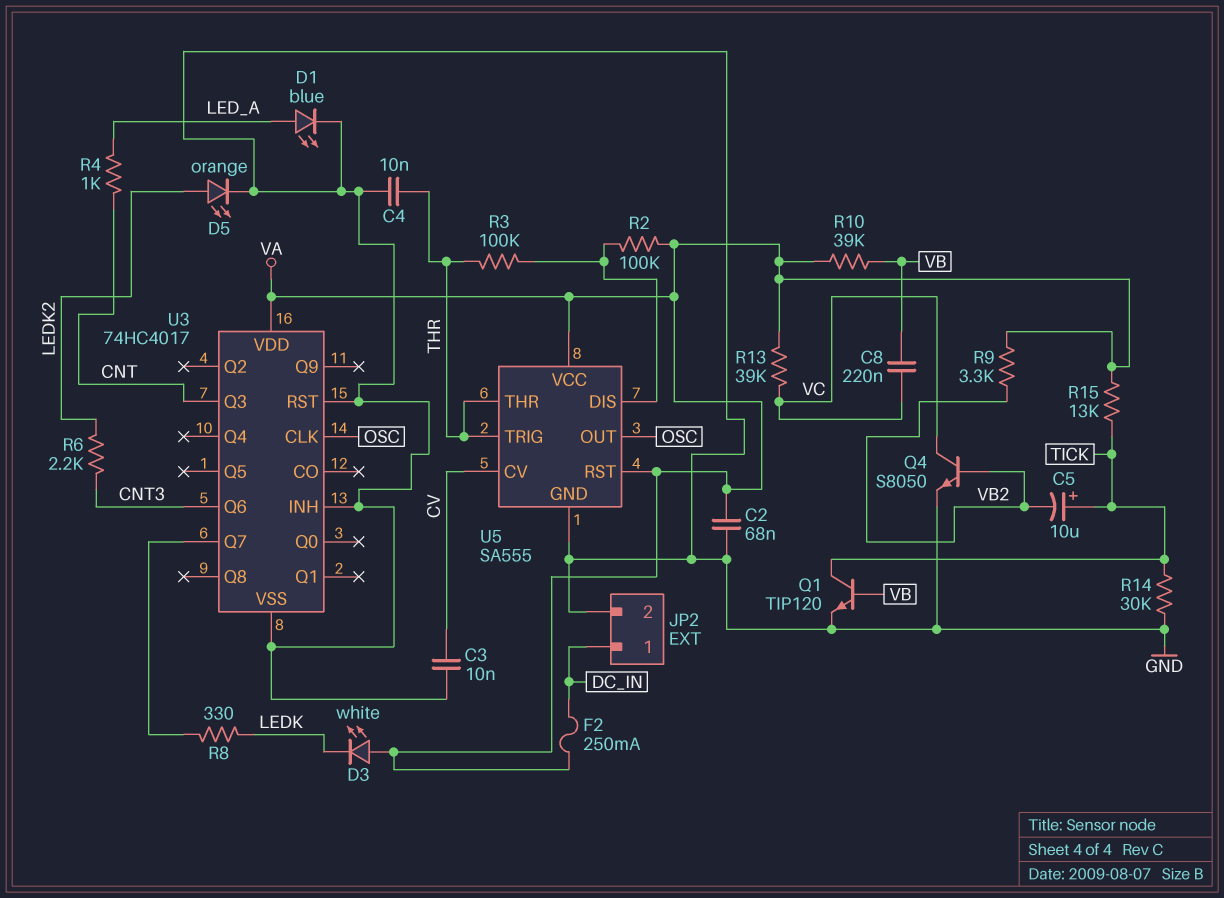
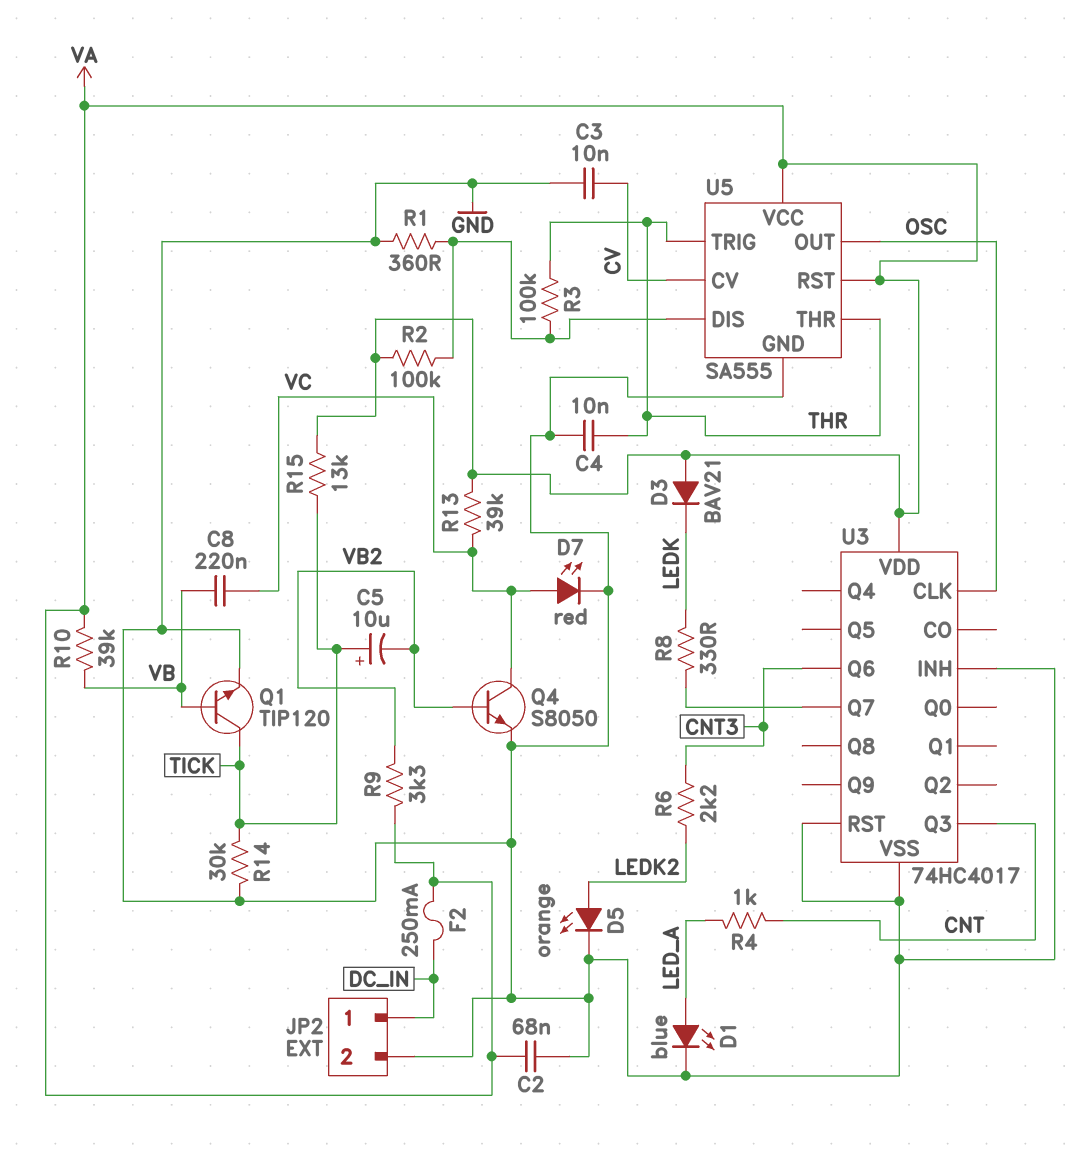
D3: LED white (A VA, K LEDK) -> diode BAV21 (A VA, K LEDK)
D7: none -> LED red (A VC, K GND)
R1: none -> 360 (GND, U5/DIS)

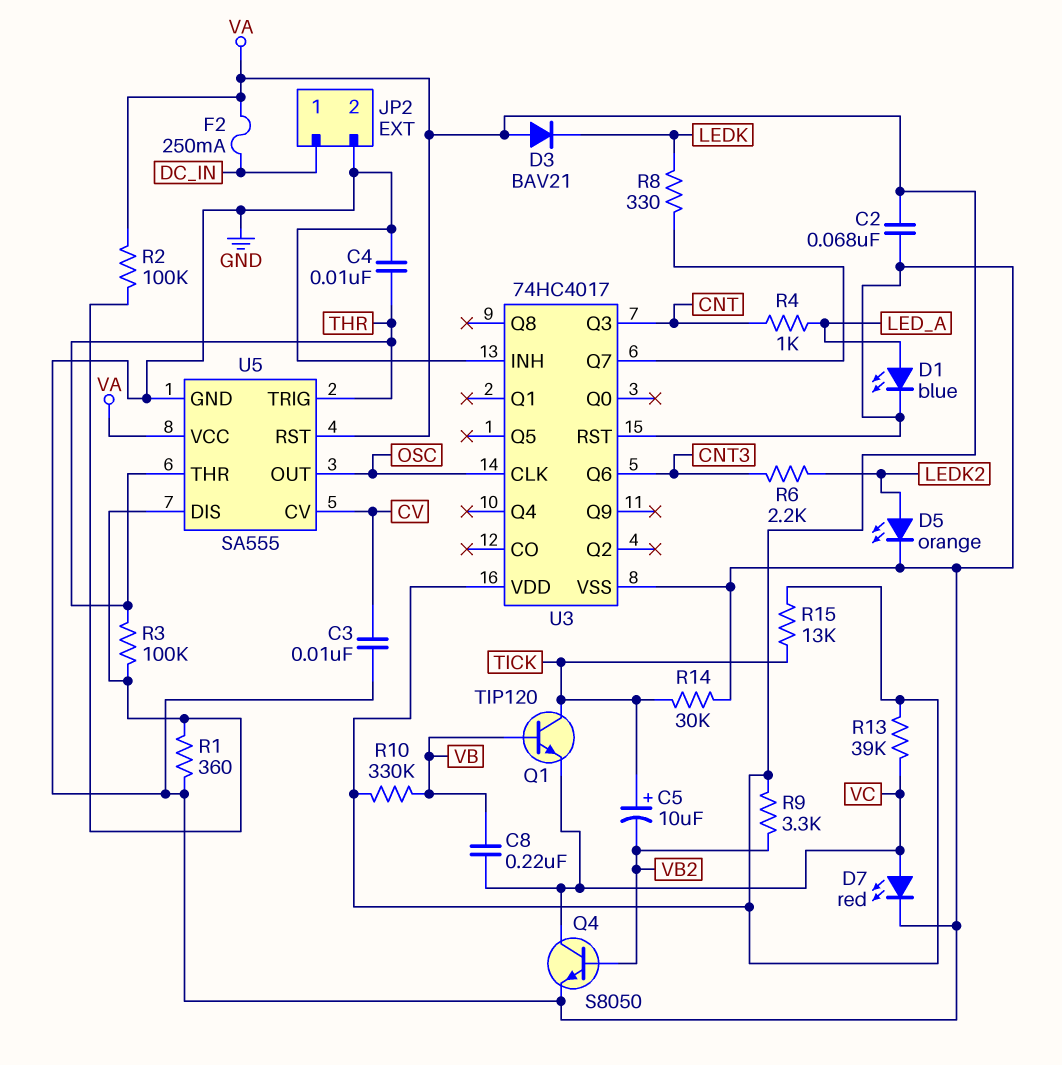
Q1: NPN TIP120 (B VB, C TICK, E GND) -> NPN TIP120 (B VB, C TICK, E VC)
R10: 39k (VA, VB) -> 330k (VA, VB)

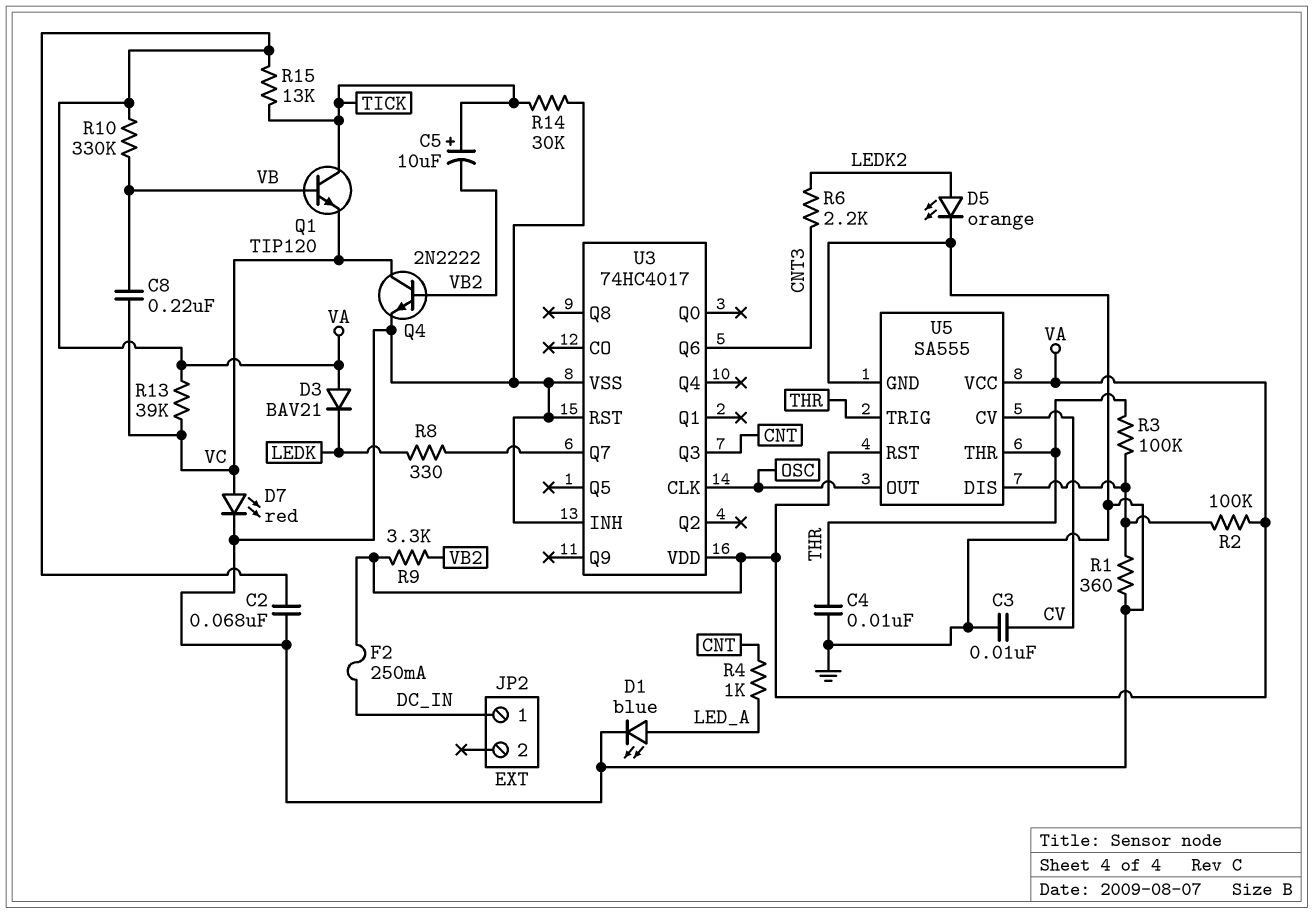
JP2 pin 2: GND -> none
Q4: NPN S8050 (B VB2, C VC, E GND) -> NPN 2N2222 (B VB2, C VC, E GND)

